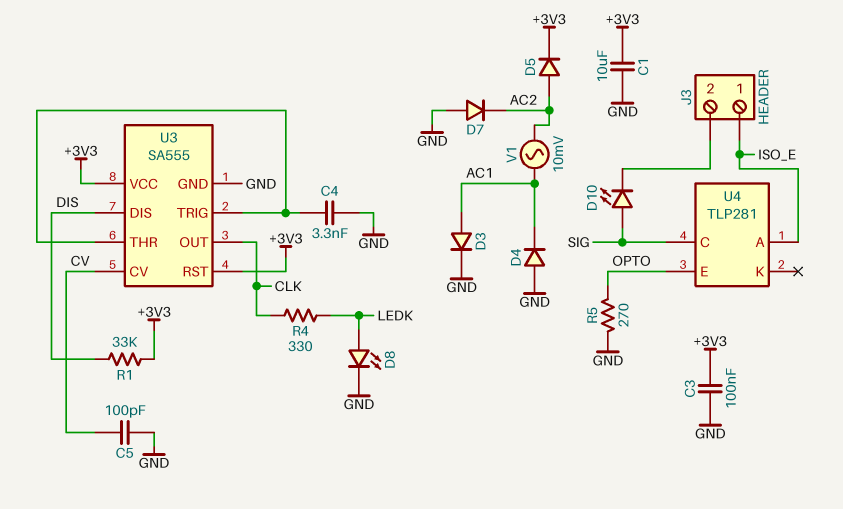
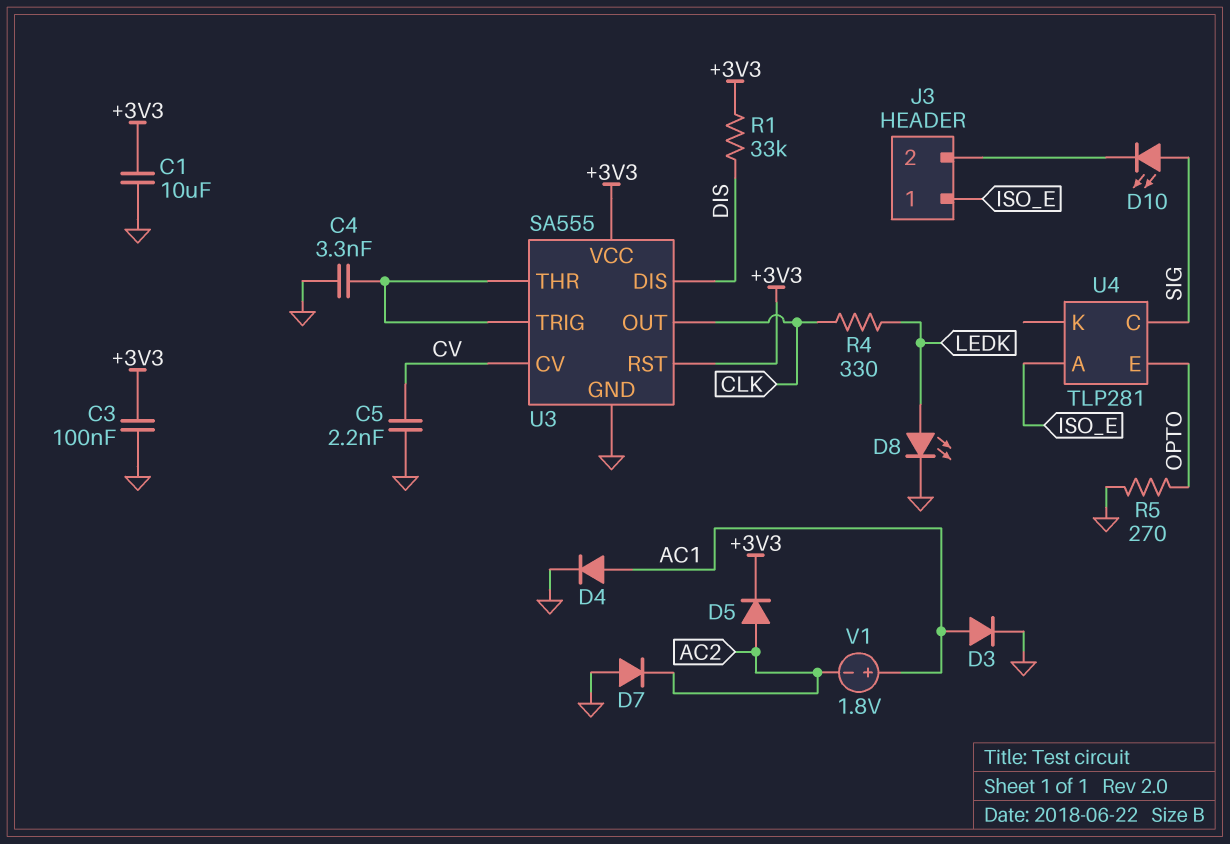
C5: 100pF (CV, GND) -> 2.2nF (CV, GND)
D4: diode (A GND, K AC1) -> diode (A AC1, K GND)
V1: AC 10mV (AC1, AC2) -> 1.8V (plus AC1, minus AC2)

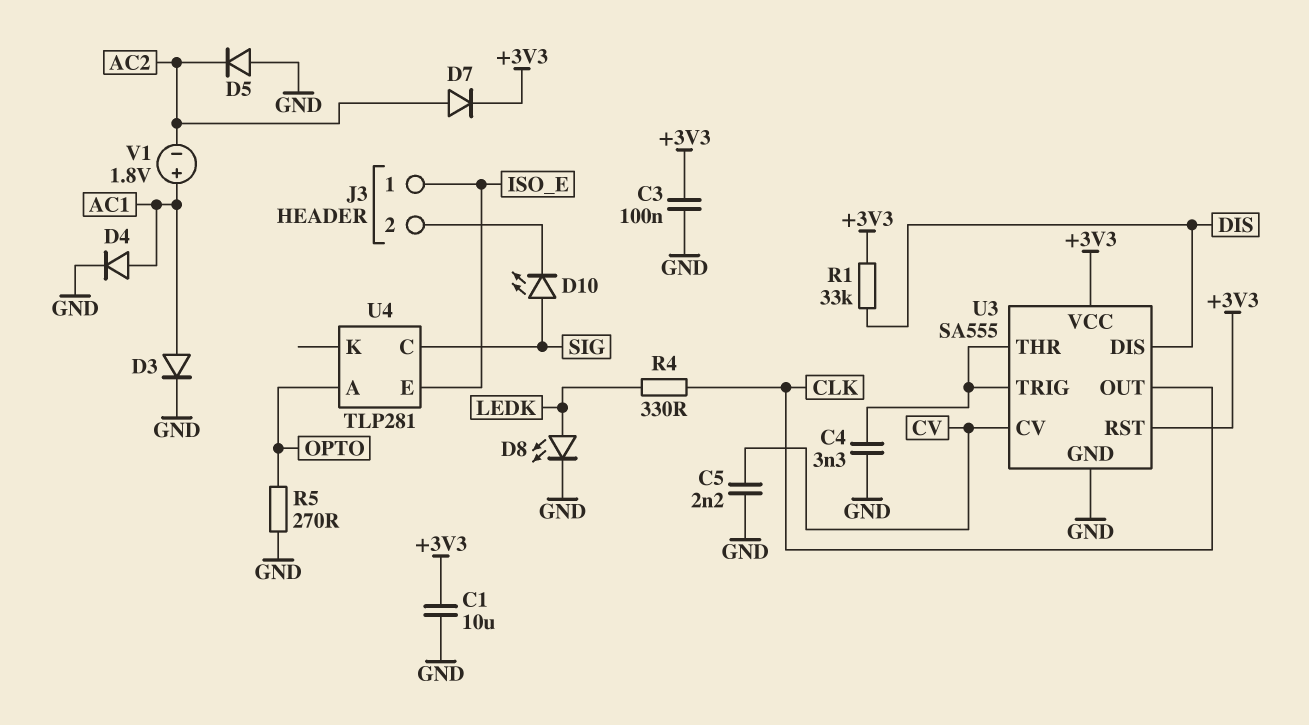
D5: diode (A AC2, K +3V3) -> diode (A GND, K AC2)
D7: diode (A GND, K AC2) -> diode (A AC2, K +3V3)
U4 pin A: ISO_E -> OPTO
U4 pin E: OPTO -> ISO_E

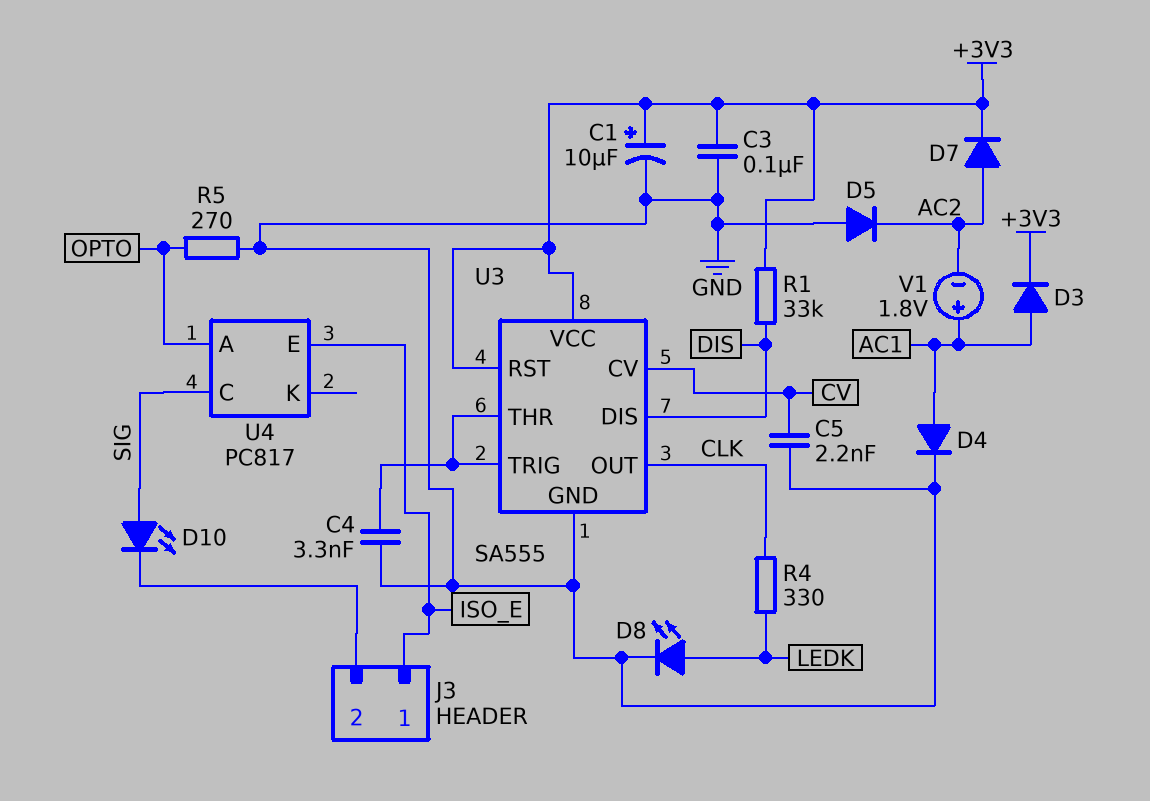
C1: 10uF (+3V3, GND) -> 10uF (plus +3V3, minus GND)
D3: diode (A AC1, K GND) -> diode (A AC1, K +3V3)
U4: TLP281 -> PC817

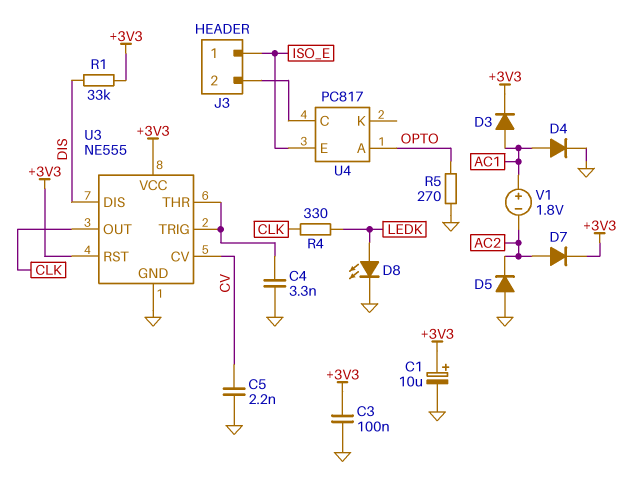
D10: LED (A SIG, K J3/2) -> none
U3: SA555 -> NE555
U4 pin C: SIG -> J3/2

